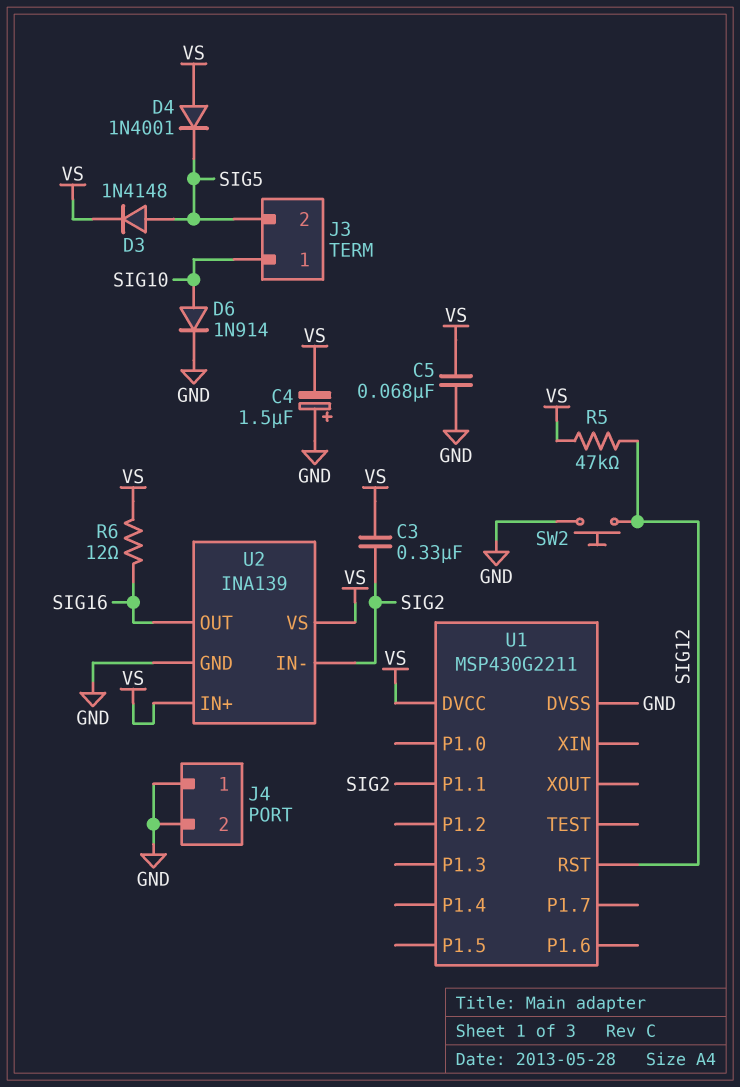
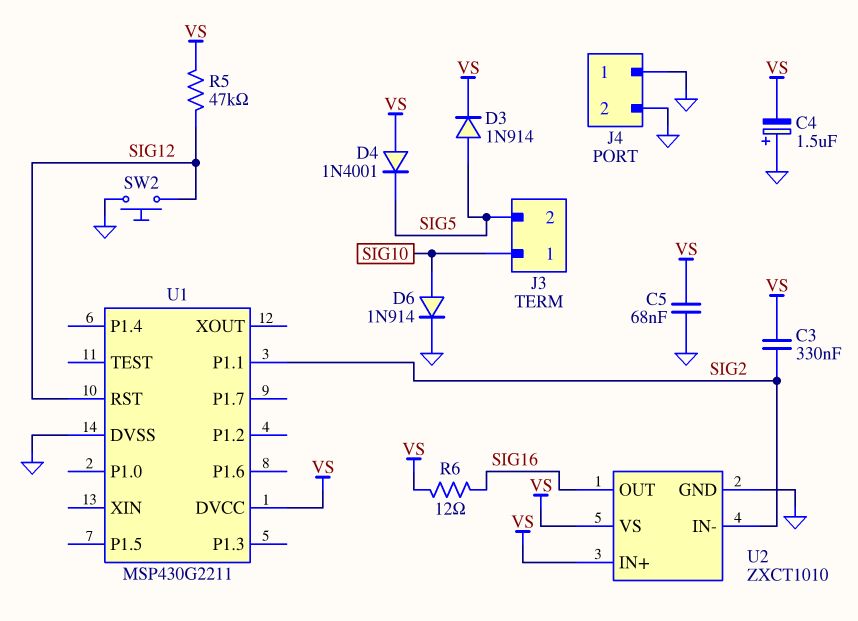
D3: diode 1N4148 (A SIG5, K VS) -> diode 1N914 (A SIG5, K VS)
U2: INA139 -> ZXCT1010

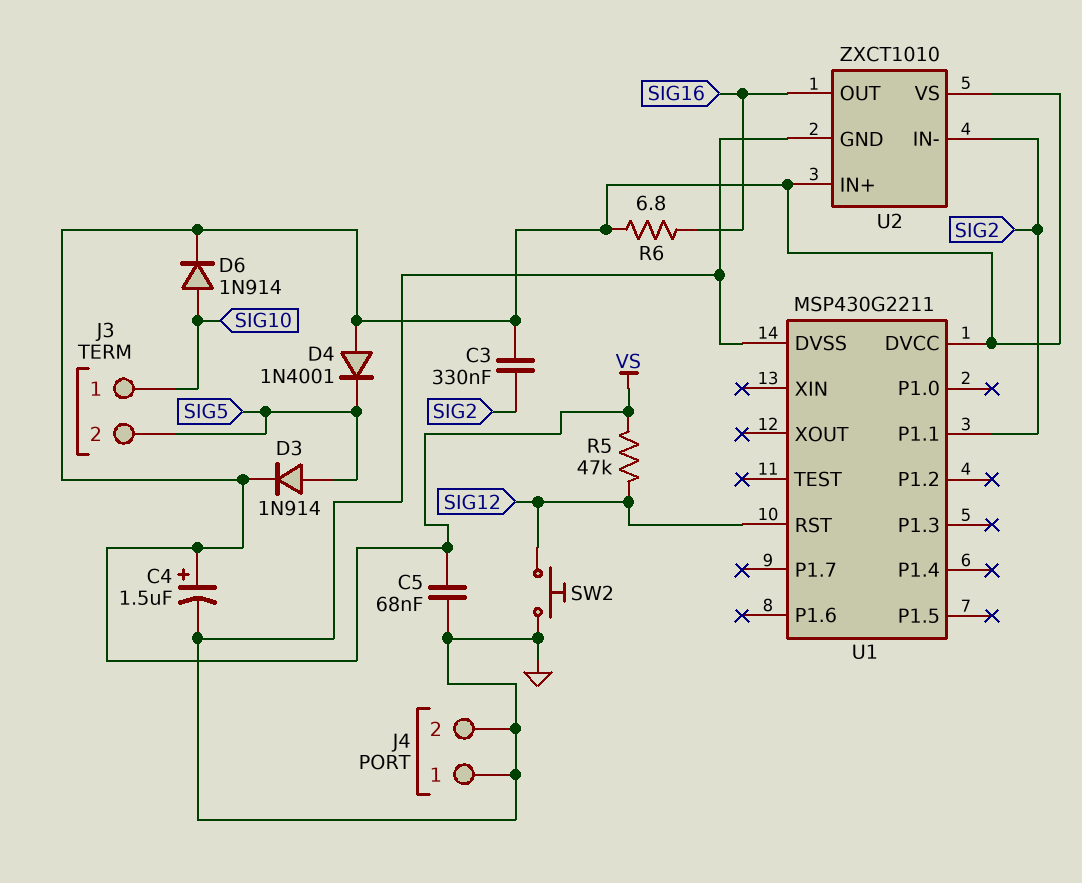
C4: 1.5uF (plus GND, minus VS) -> 1.5uF (plus VS, minus GND)
D6: diode 1N914 (A SIG10, K GND) -> diode 1N914 (A SIG10, K VS)
R6: 12 (SIG16, VS) -> 6.8 (SIG16, VS)

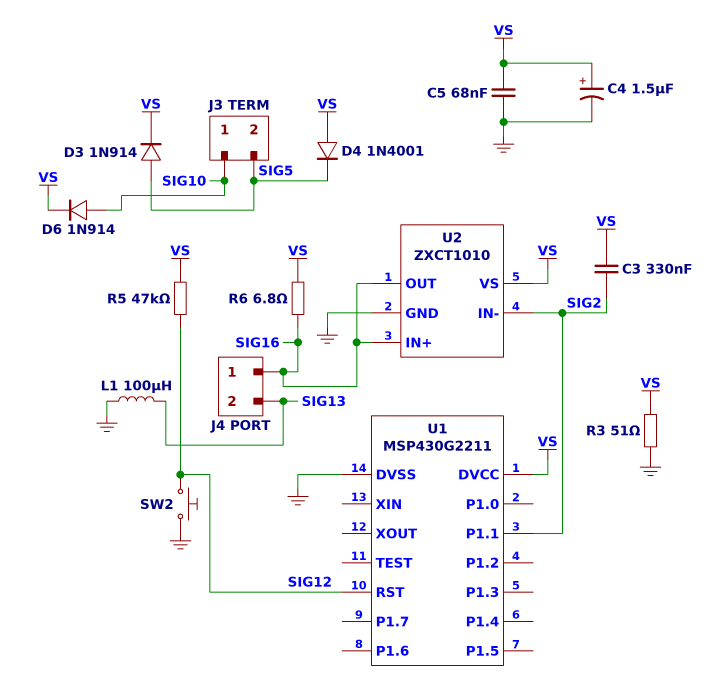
J4 pin 1: GND -> SIG16
J4 pin 2: GND -> SIG13
L1: none -> 100uH (GND, SIG13)
R3: none -> 51 (GND, VS)
U2 pin IN+: VS -> SIG16

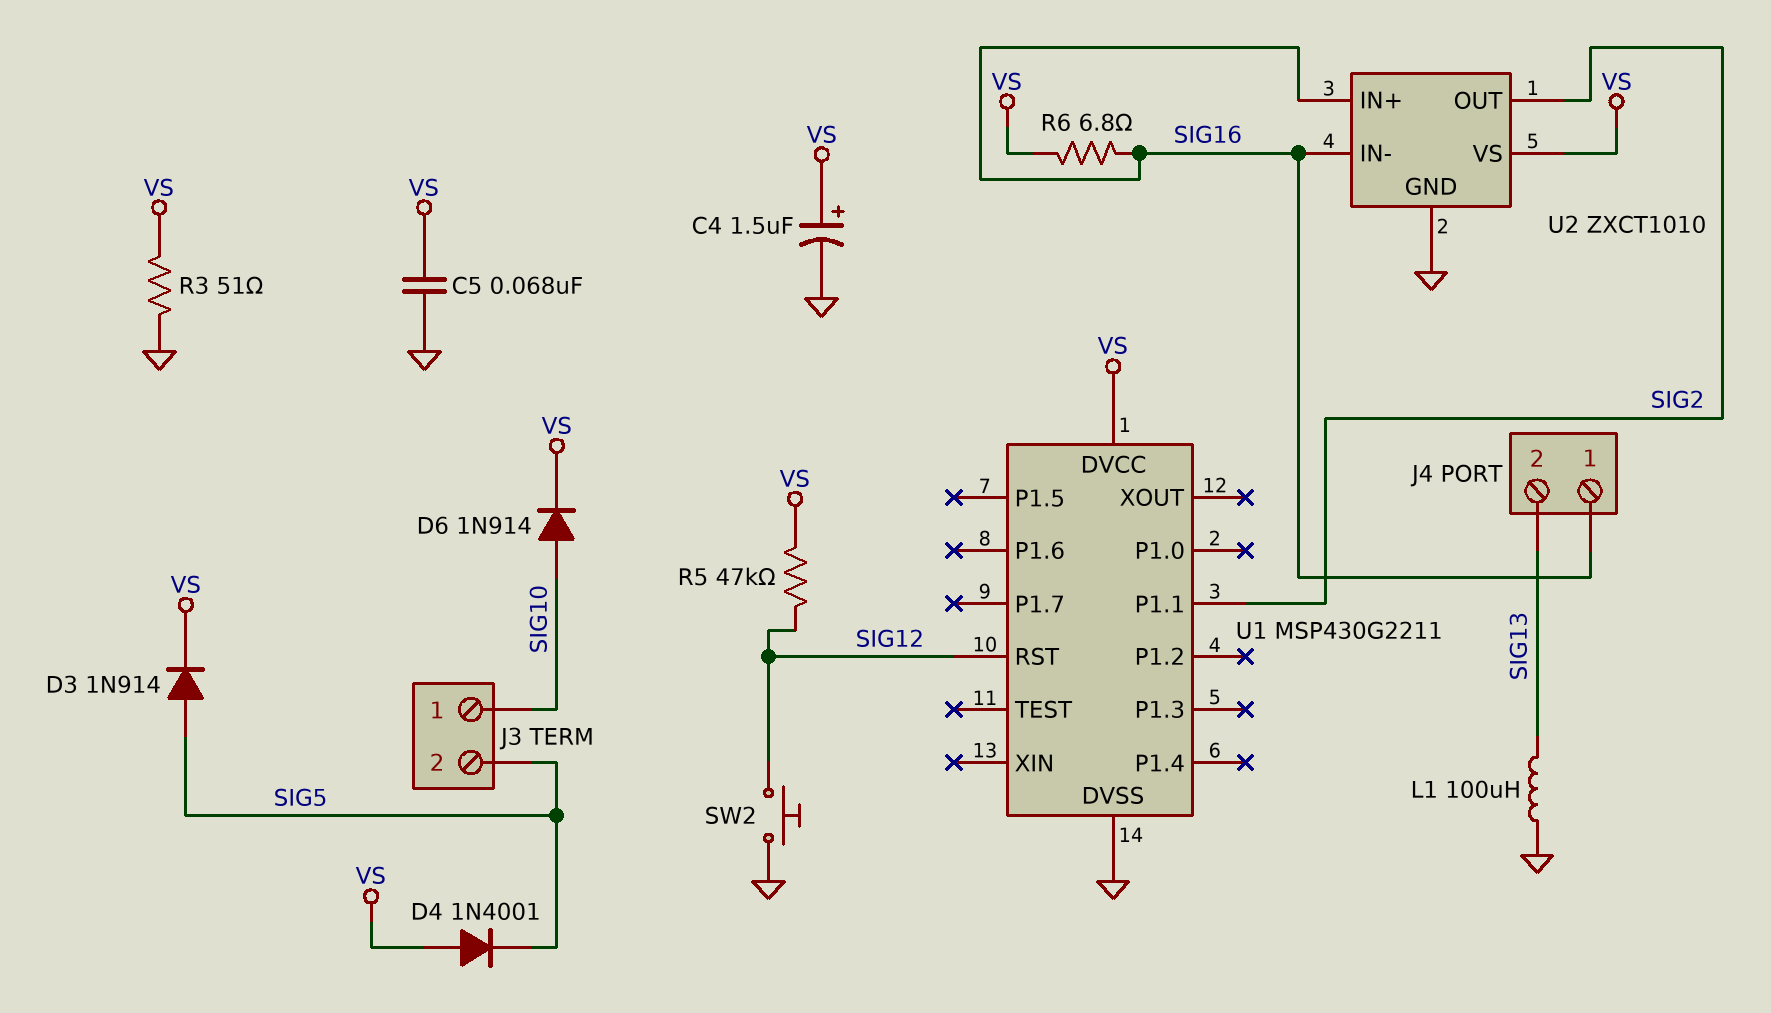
C3: 330nF (SIG2, VS) -> none
U2 pin IN-: SIG2 -> SIG16
U2 pin OUT: SIG16 -> SIG2

